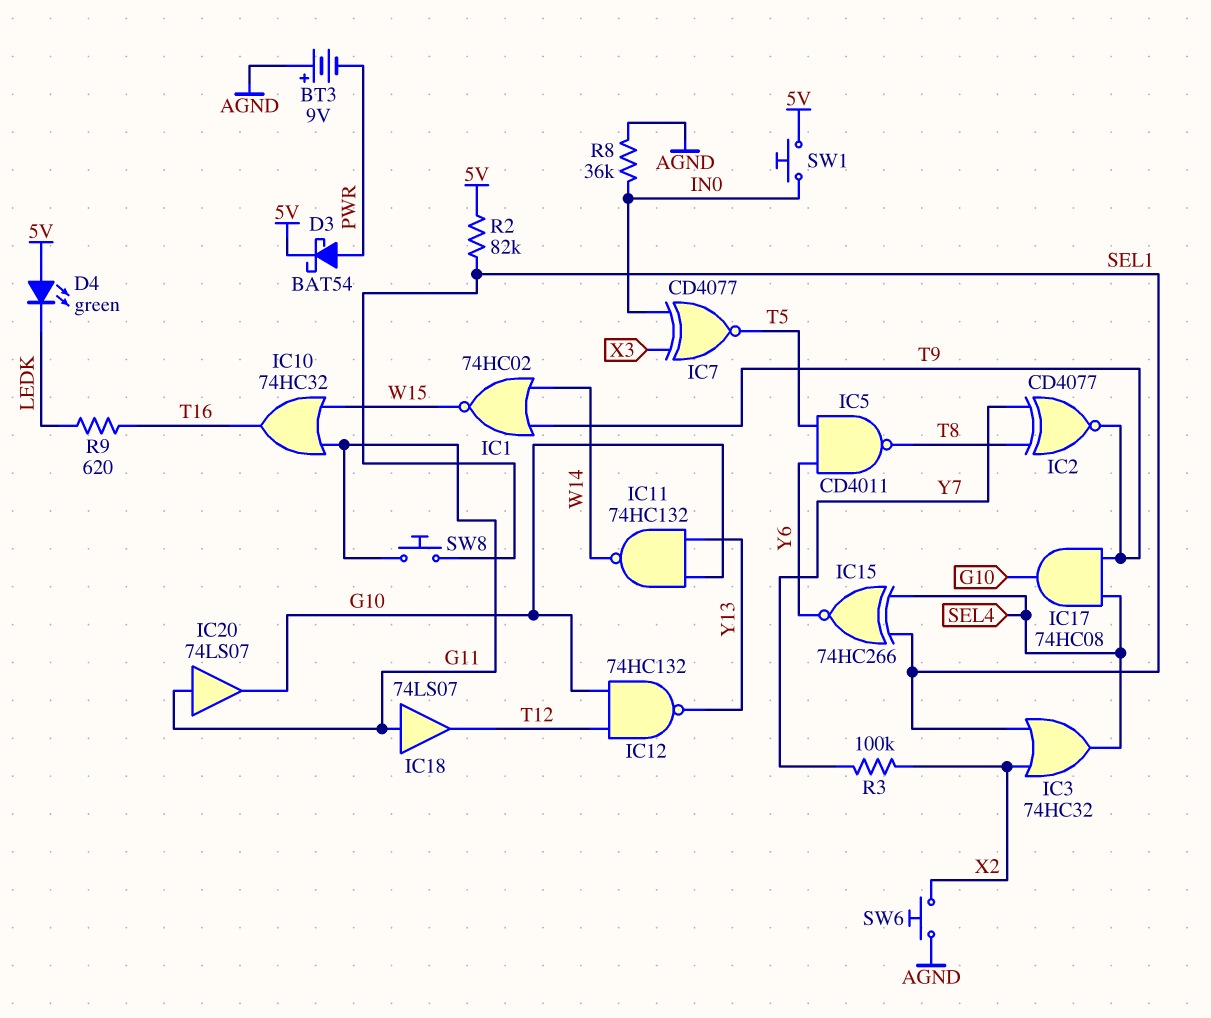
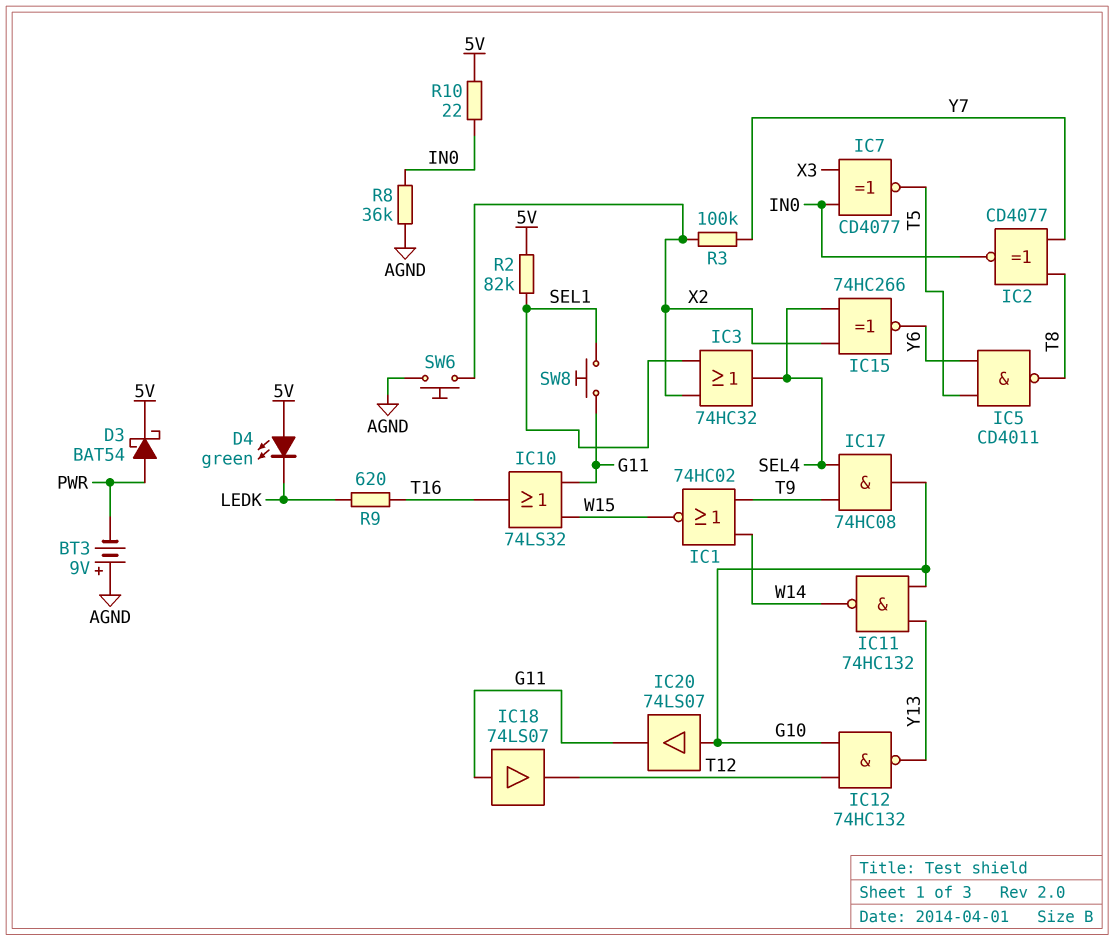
IC2: XNOR CD4077 (in T8, in Y7, out T9) -> XNOR CD4077 (in T8, in Y7, out IN0)
IC10: OR 74HC32 (in G11, in W15, out T16) -> OR 74LS32 (in G11, in W15, out T16)
IC15: XNOR 74HC266 (in SEL1, in SEL4, out Y6) -> XNOR 74HC266 (in SEL4, in X2, out Y6)
IC20: buffer 74LS07 (in G11, out G10) -> buffer 74LS07 (in G10, out G11)
R10: none -> 22 (5V, IN0)
SW1: button (5V, IN0) -> none

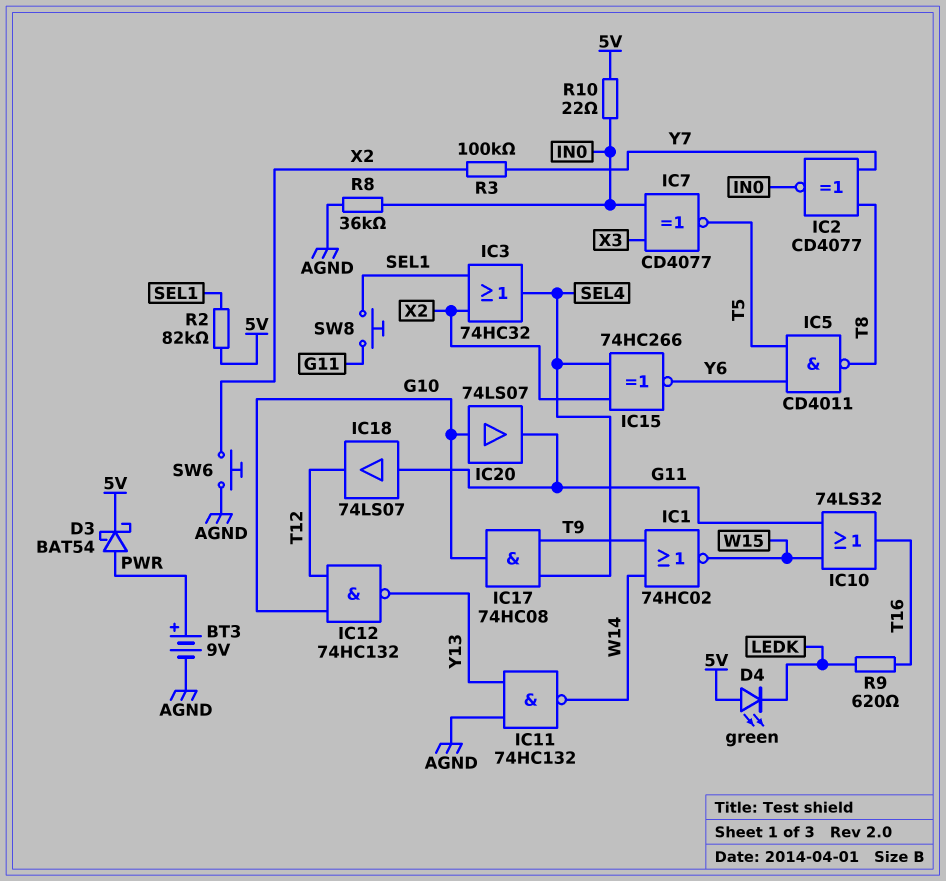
BT3: 9V (plus AGND, minus PWR) -> 9V (plus PWR, minus AGND)
IC11: NAND 74HC132 (in G10, in Y13, out W14) -> NAND 74HC132 (in AGND, in Y13, out W14)

